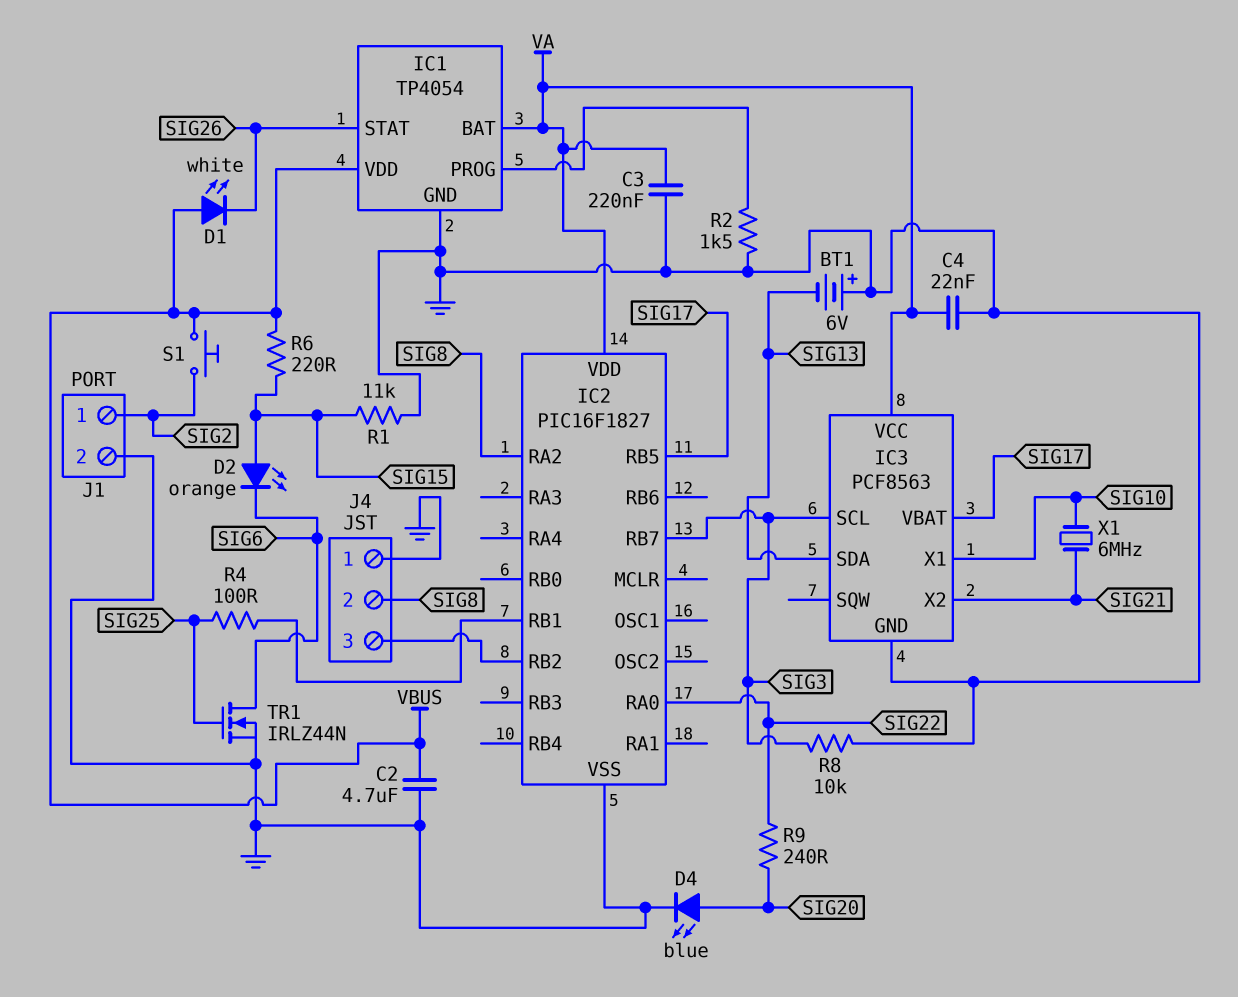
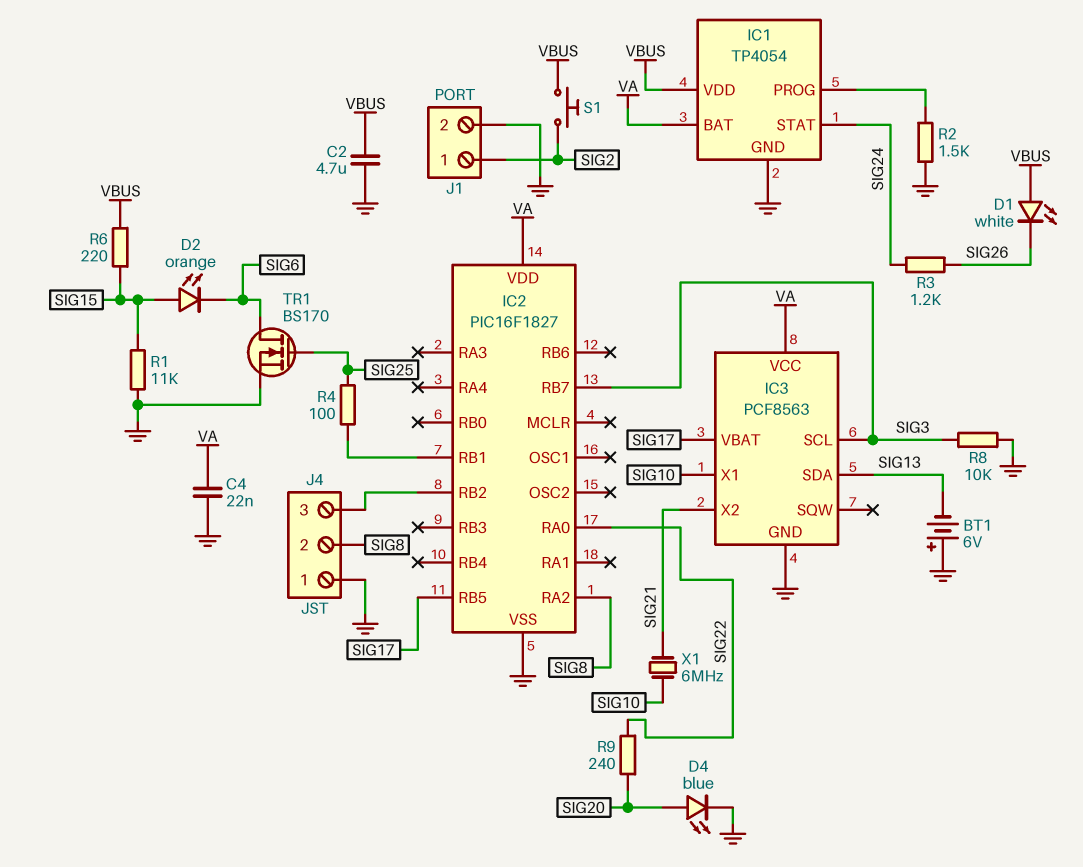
C3: 220nF (GND, VA) -> none
IC1 pin STAT: SIG26 -> SIG24
R3: none -> 1.2k (SIG24, SIG26)
TR1: NMOS IRLZ44N (G SIG25, D SIG6, S GND) -> NMOS BS170 (G SIG25, D SIG6, S GND)

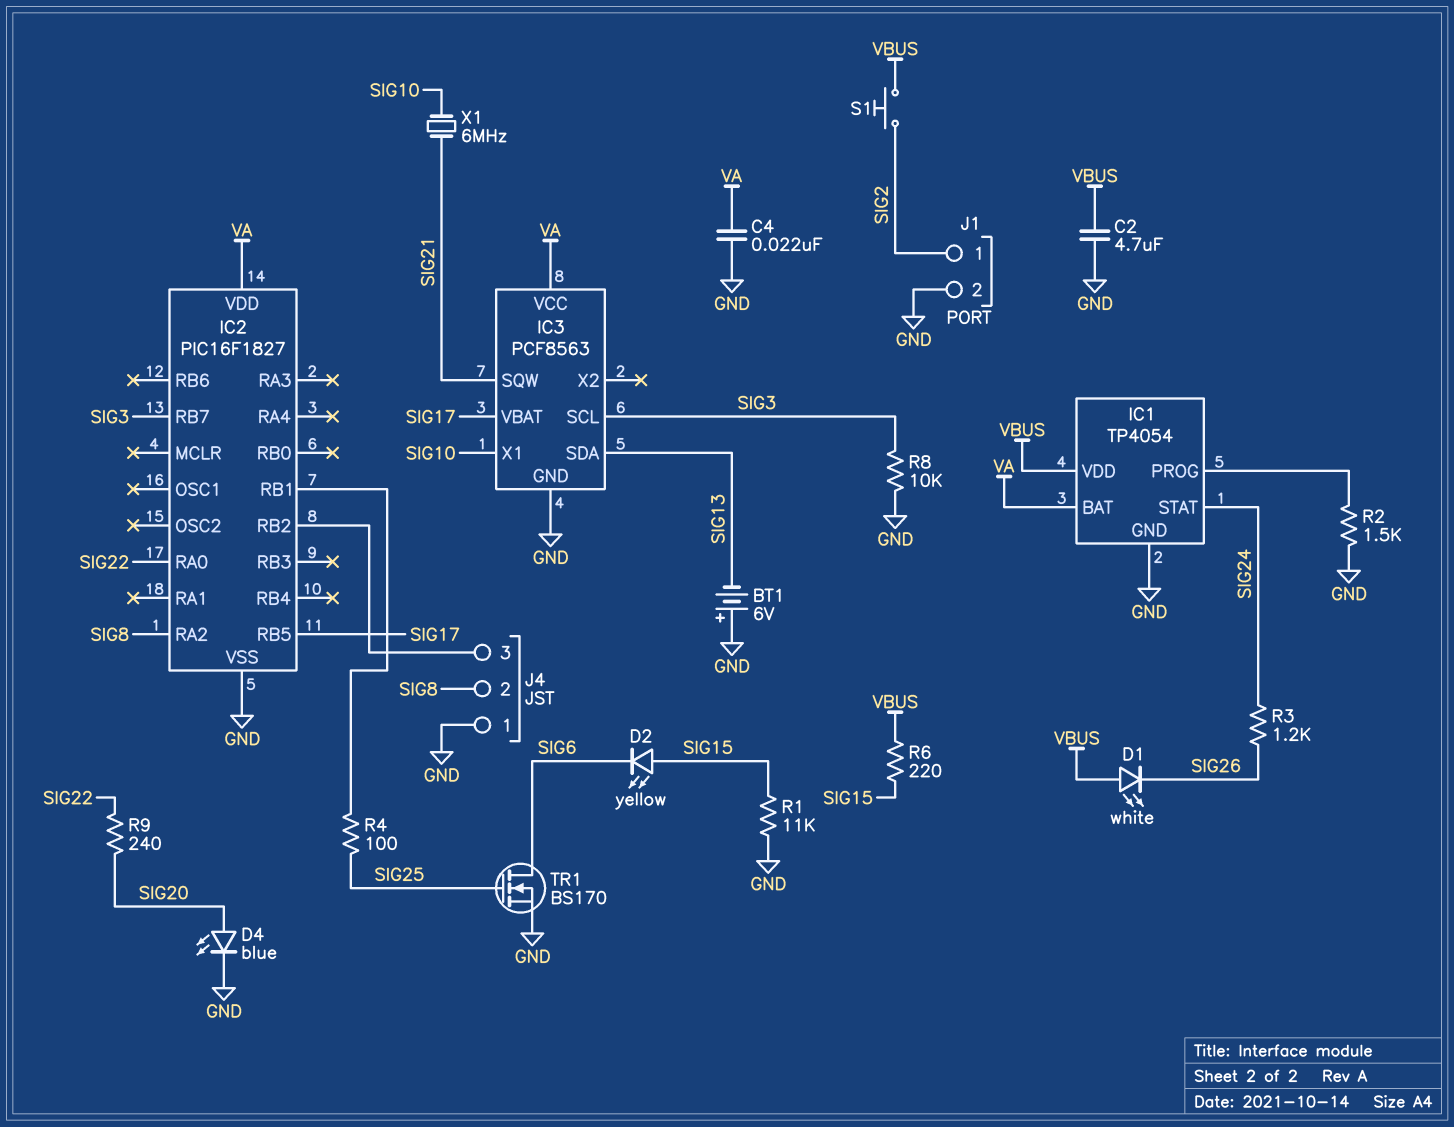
D2: LED orange (A SIG15, K SIG6) -> LED yellow (A SIG15, K SIG6)
IC3 pin SQW: none -> SIG21
IC3 pin X2: SIG21 -> none

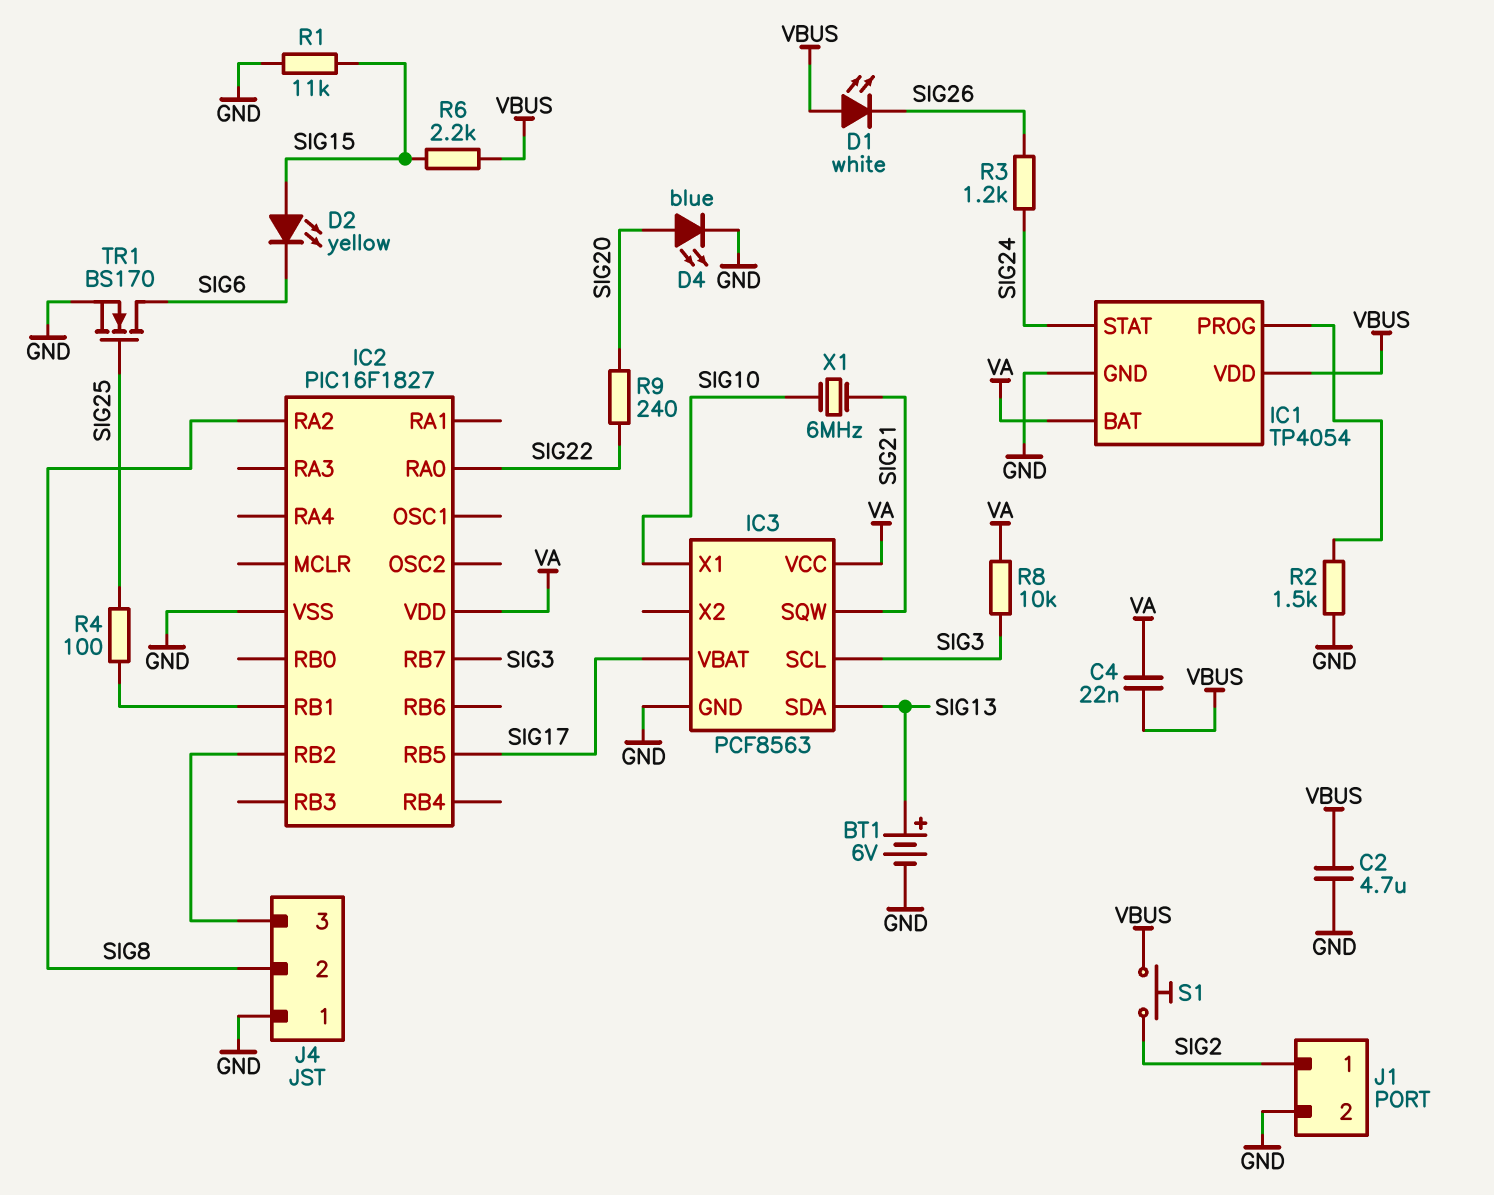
BT1: 6V (plus GND, minus SIG13) -> 6V (plus SIG13, minus GND)
C4: 22nF (GND, VA) -> 22nF (VA, VBUS)
R6: 220 (SIG15, VBUS) -> 2.2k (SIG15, VBUS)
R8: 10k (GND, SIG3) -> 10k (SIG3, VA)

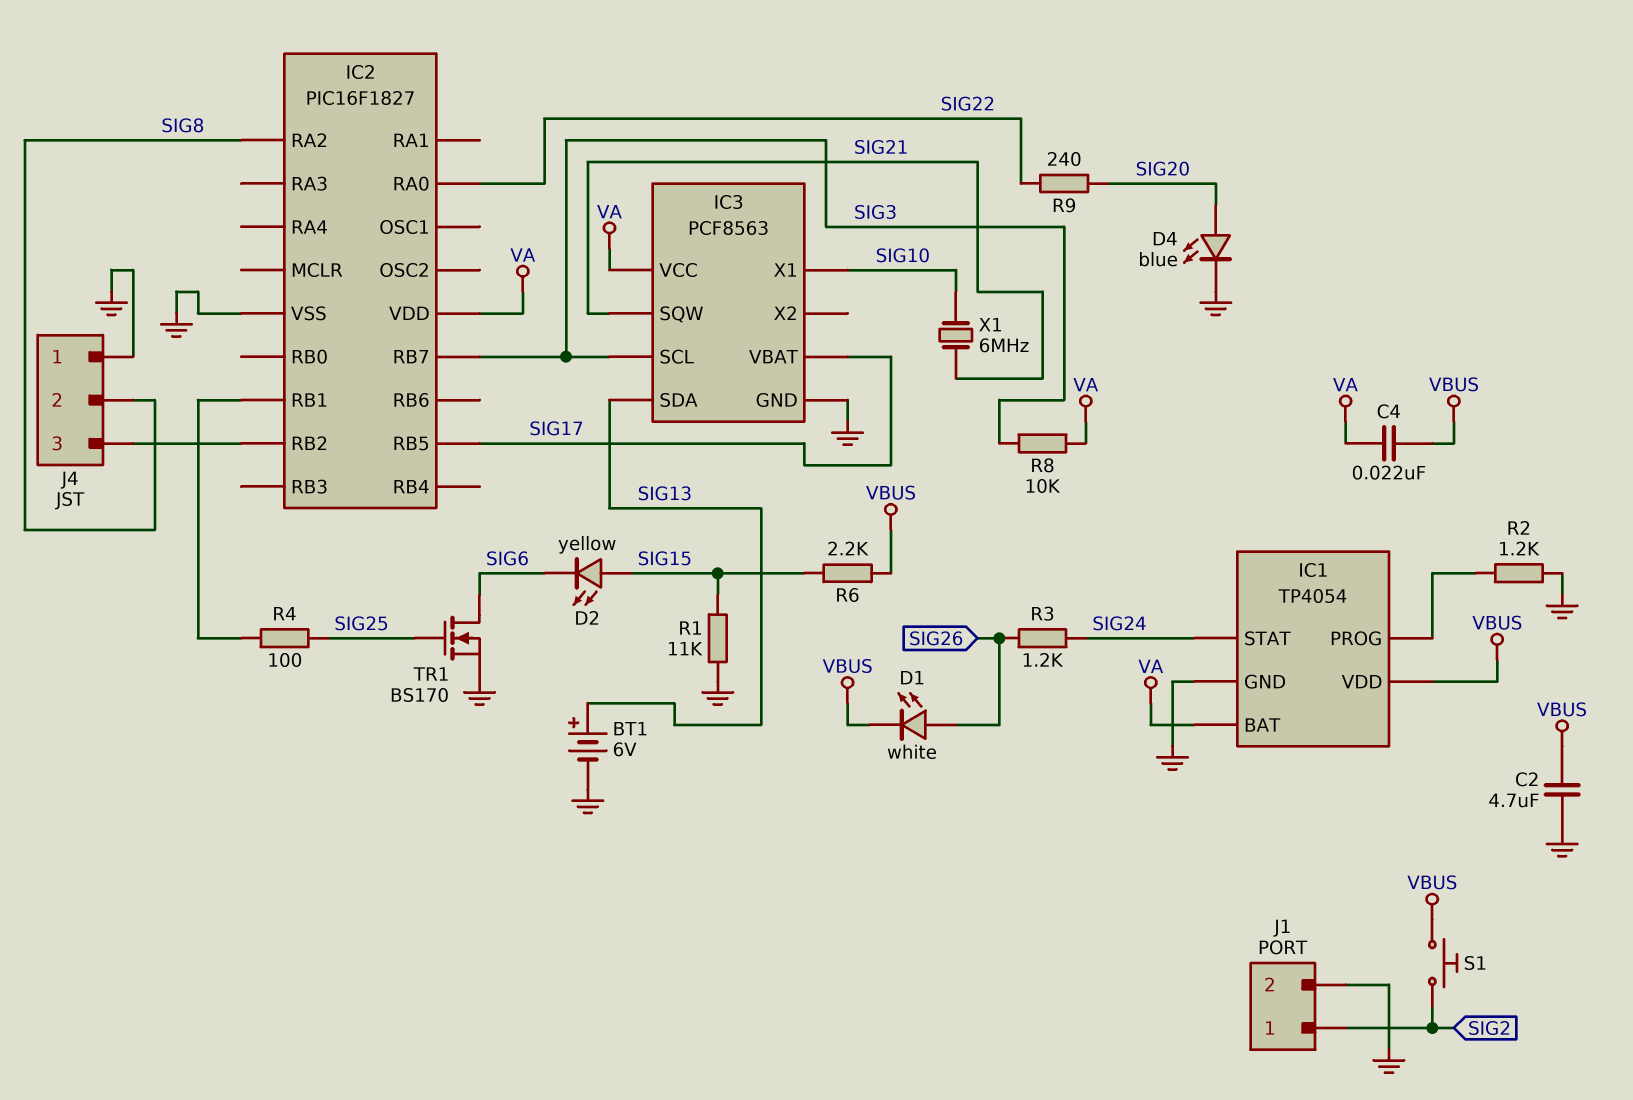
D1: LED white (A VBUS, K SIG26) -> LED white (A SIG26, K VBUS)
R2: 1.5k (GND, IC1/PROG) -> 1.2k (GND, IC1/PROG)

